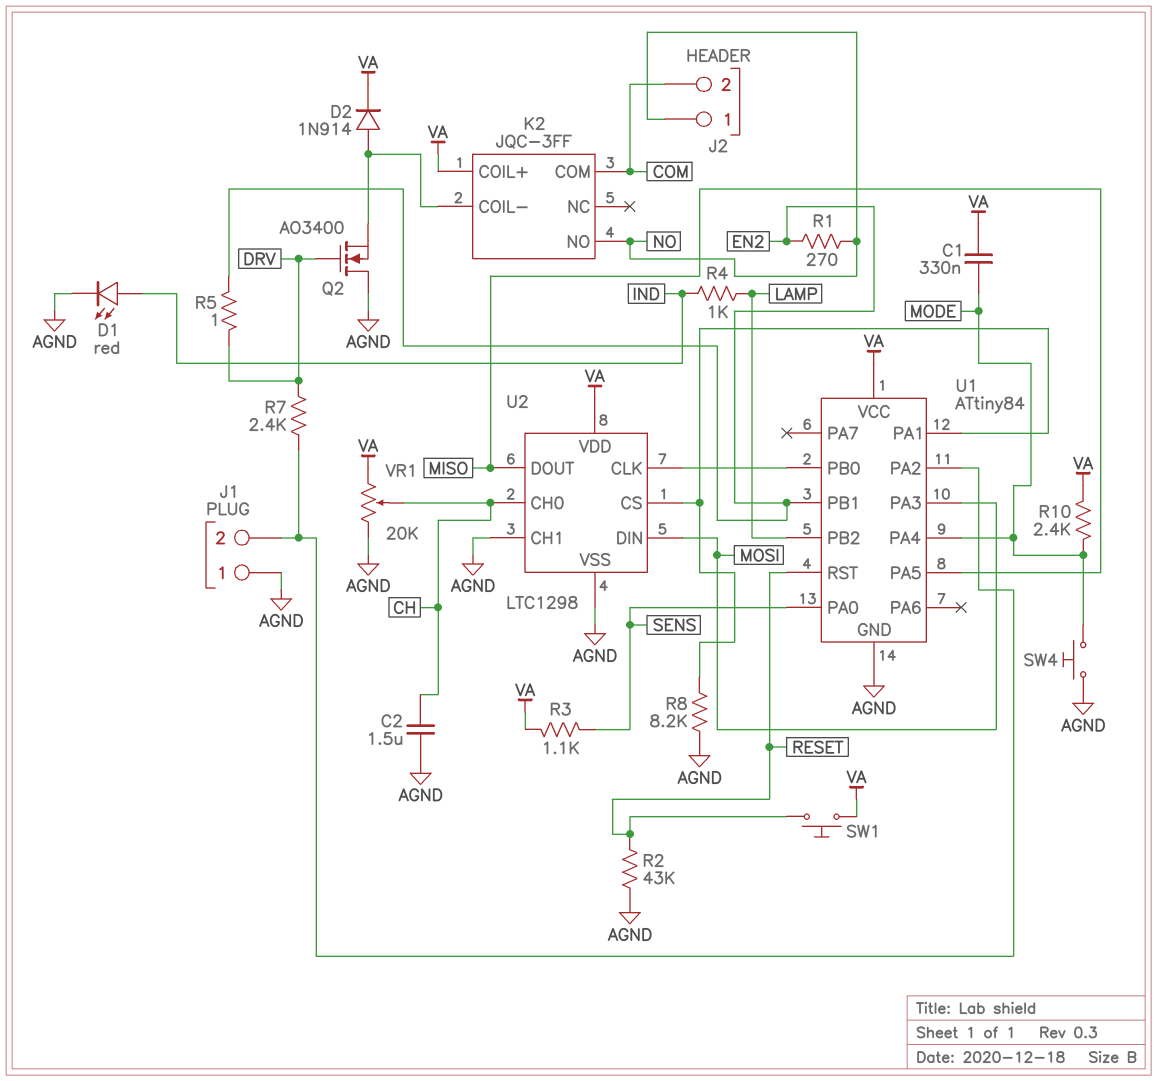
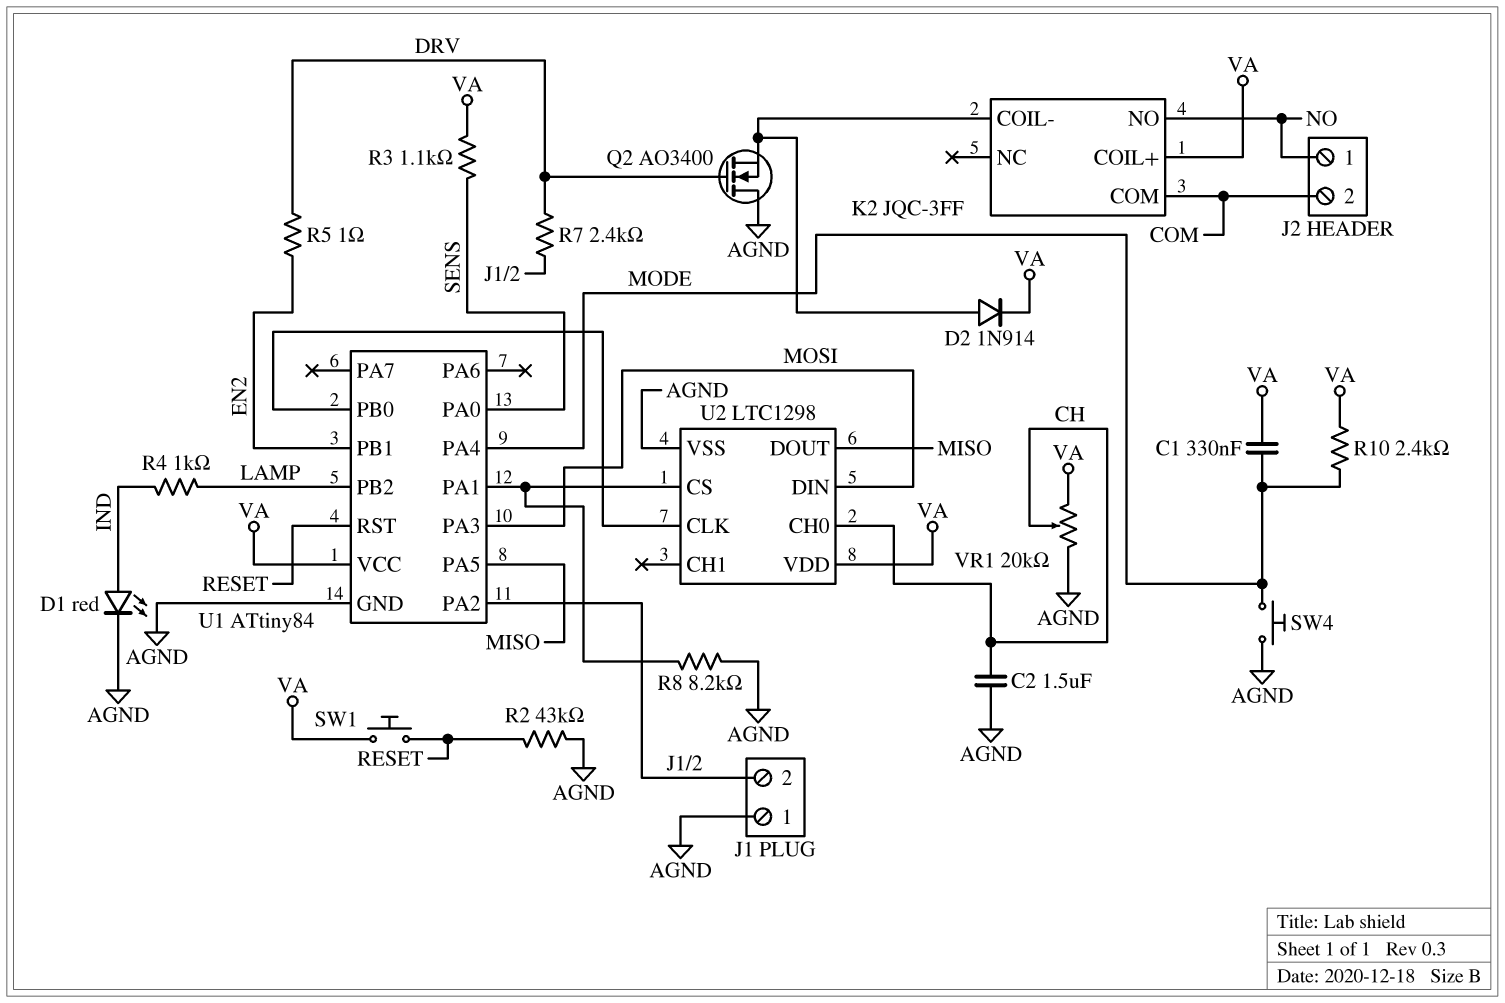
R1: 270 (EN2, NO) -> none
U2 pin CH1: AGND -> none

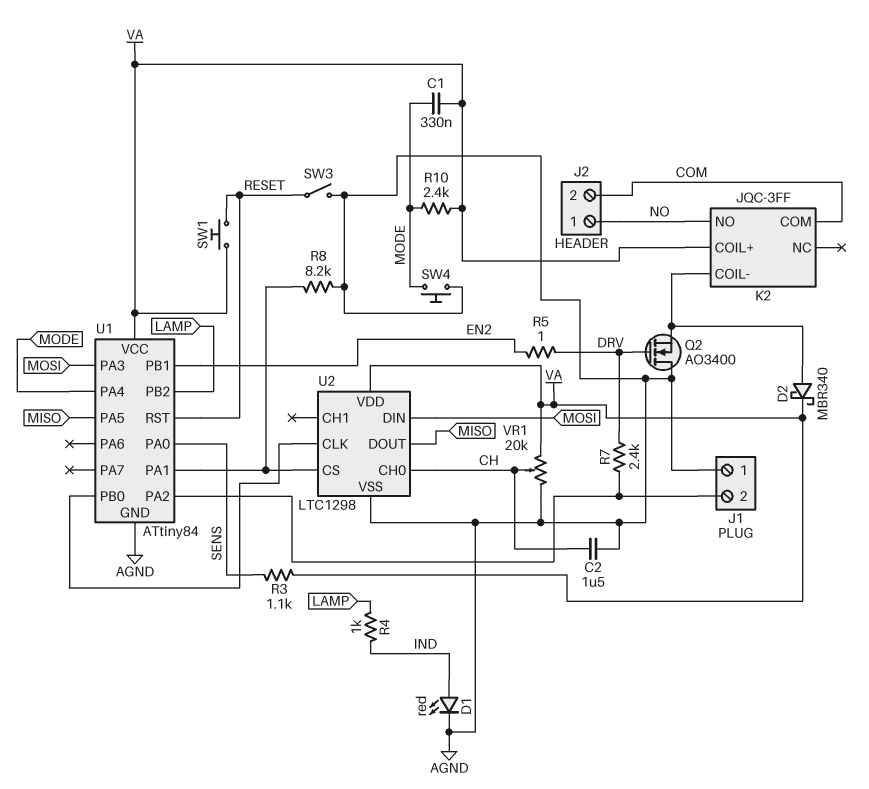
D2: diode 1N914 (A K2/COIL-, K VA) -> schottky MBR340 (A K2/COIL-, K VA)
R2: 43k (AGND, RESET) -> none
SW3: none -> switch (AGND, RESET)

